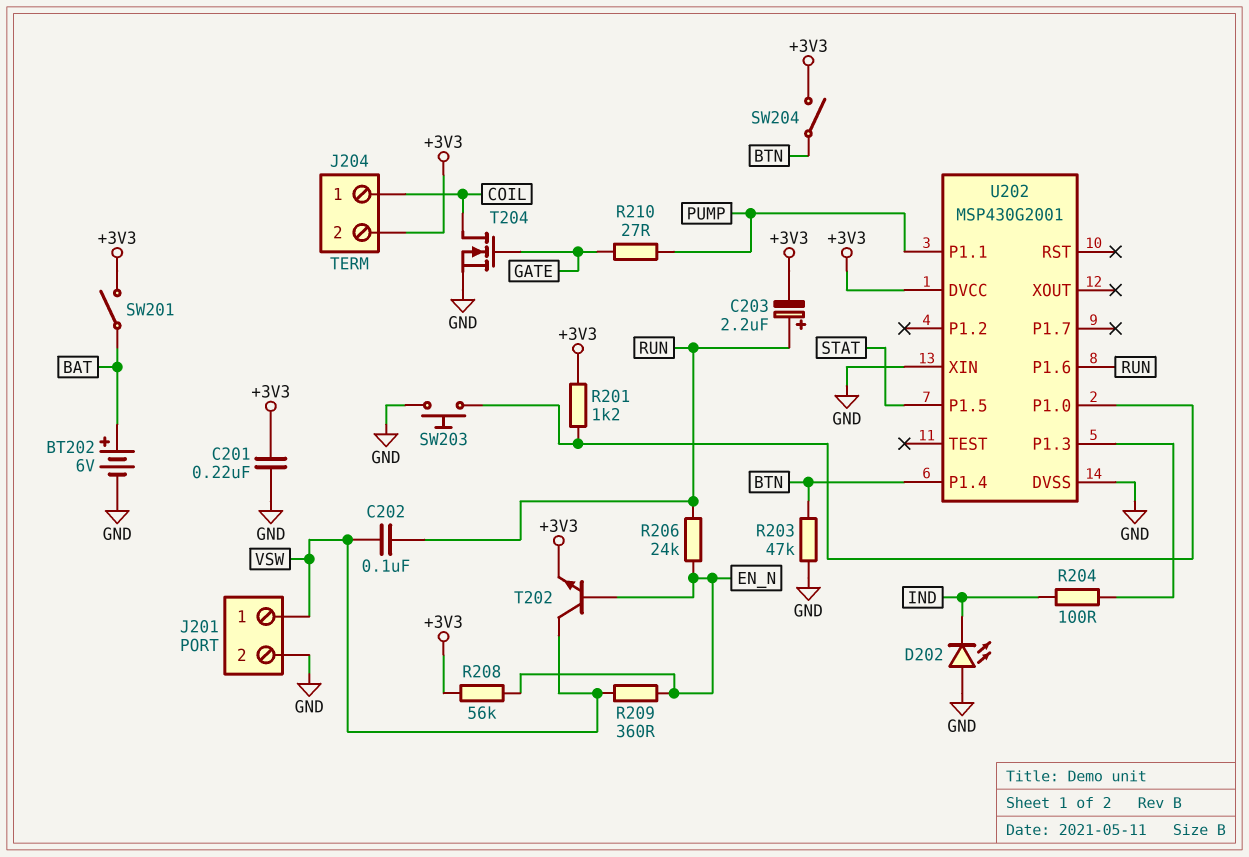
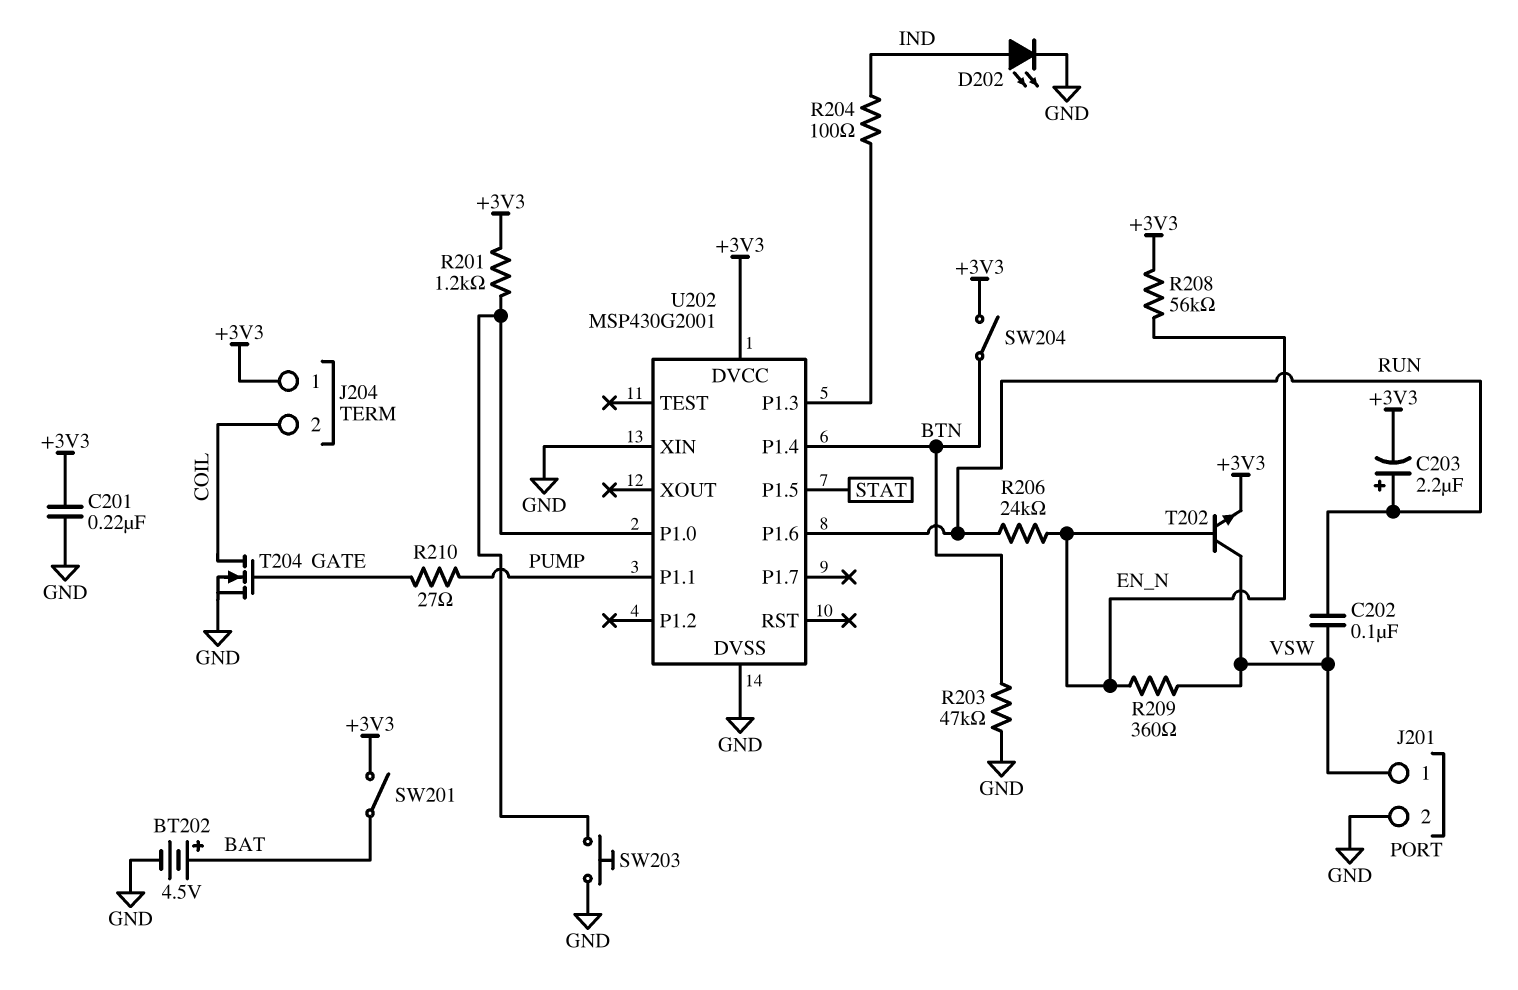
BT202: 6V (plus BAT, minus GND) -> 4.5V (plus BAT, minus GND)
D202: LED (A GND, K IND) -> LED (A IND, K GND)
J204 pin 1: COIL -> +3V3
J204 pin 2: +3V3 -> COIL

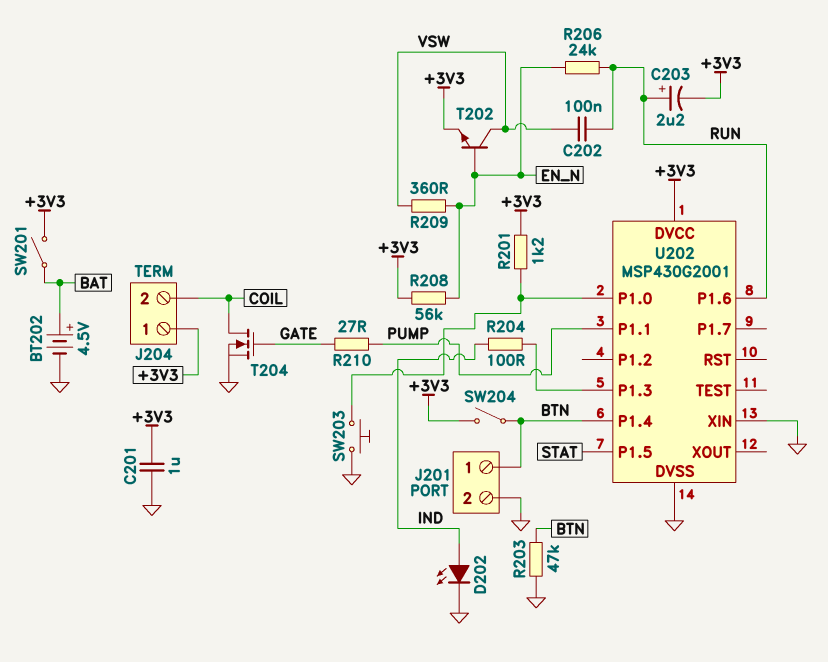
C201: 220nF (+3V3, GND) -> 1uF (+3V3, GND)
J201 pin 1: VSW -> BTN

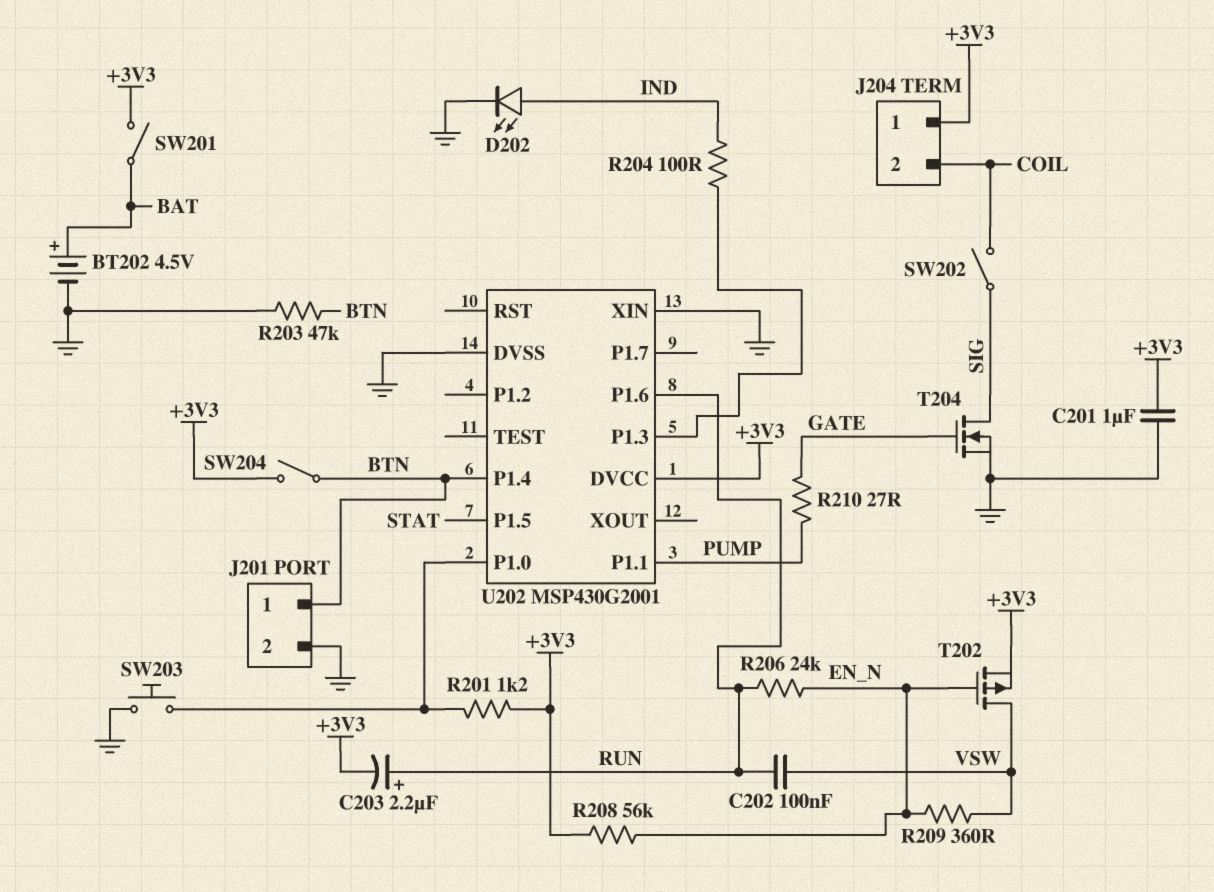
SW202: none -> switch (COIL, SIG)
T202: NPN (B EN_N, C VSW, E +3V3) -> PMOS (G EN_N, D VSW, S +3V3)
T204: NMOS (G GATE, D COIL, S GND) -> NMOS (G GATE, D SIG, S GND)

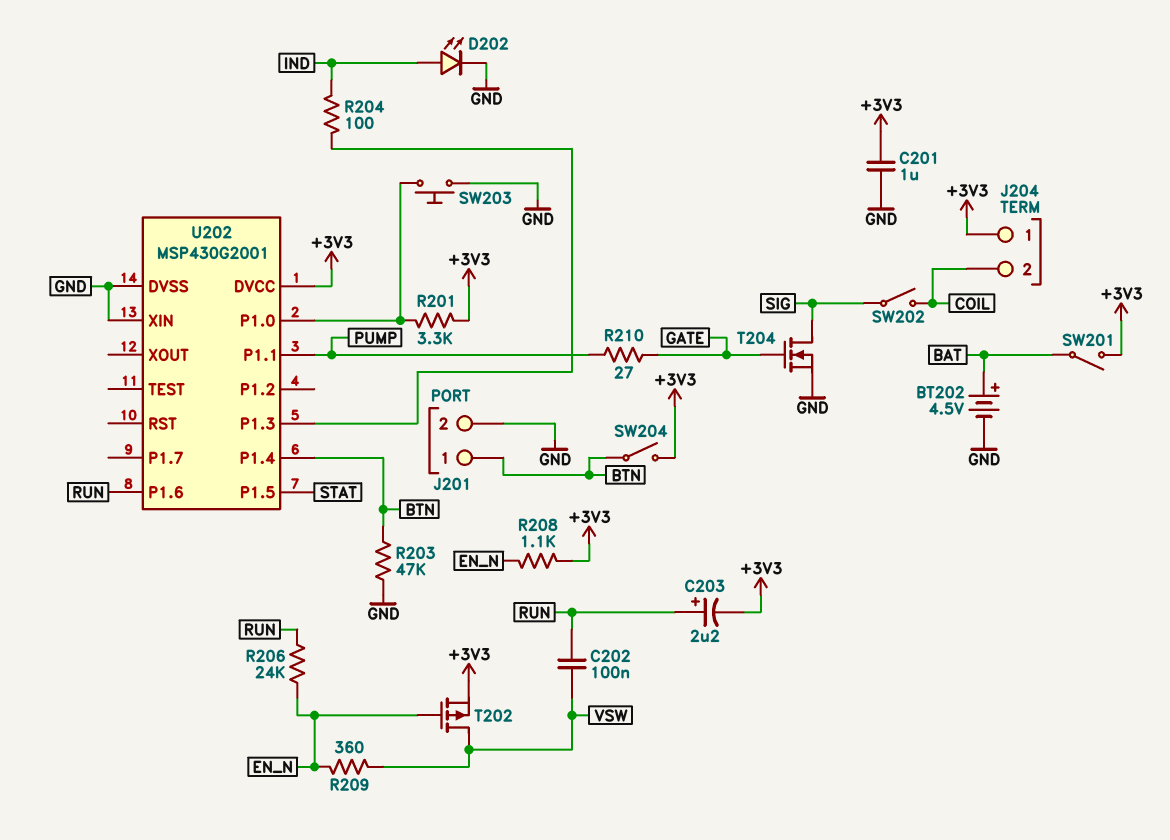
R201: 1.2k (+3V3, U202/P1.0) -> 3.3k (+3V3, U202/P1.0)
R208: 56k (+3V3, EN_N) -> 1.1k (+3V3, EN_N)

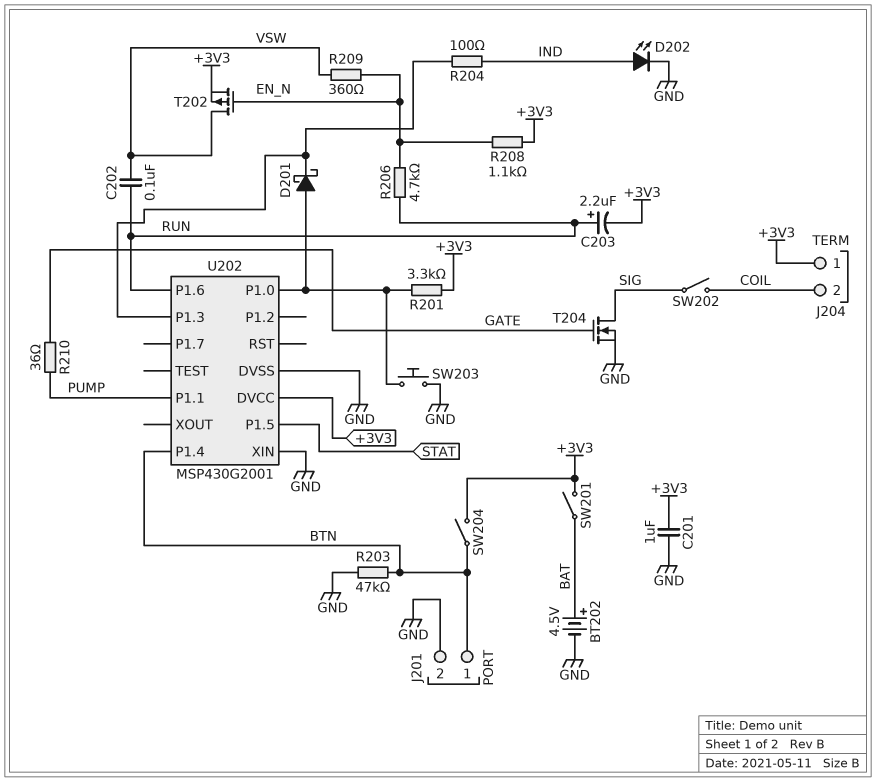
D201: none -> schottky (A U202/P1.0, K U202/P1.3)
R206: 24k (EN_N, RUN) -> 4.7k (EN_N, RUN)
R210: 27 (GATE, PUMP) -> 36 (GATE, PUMP)

